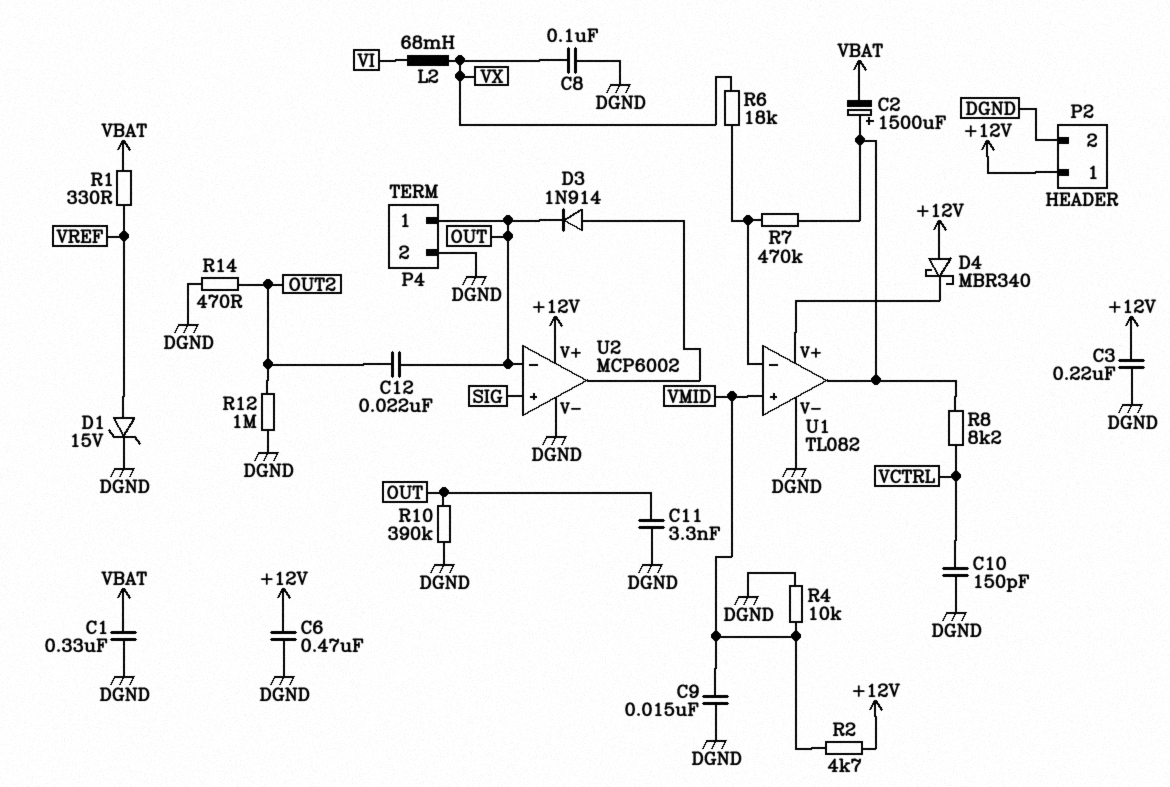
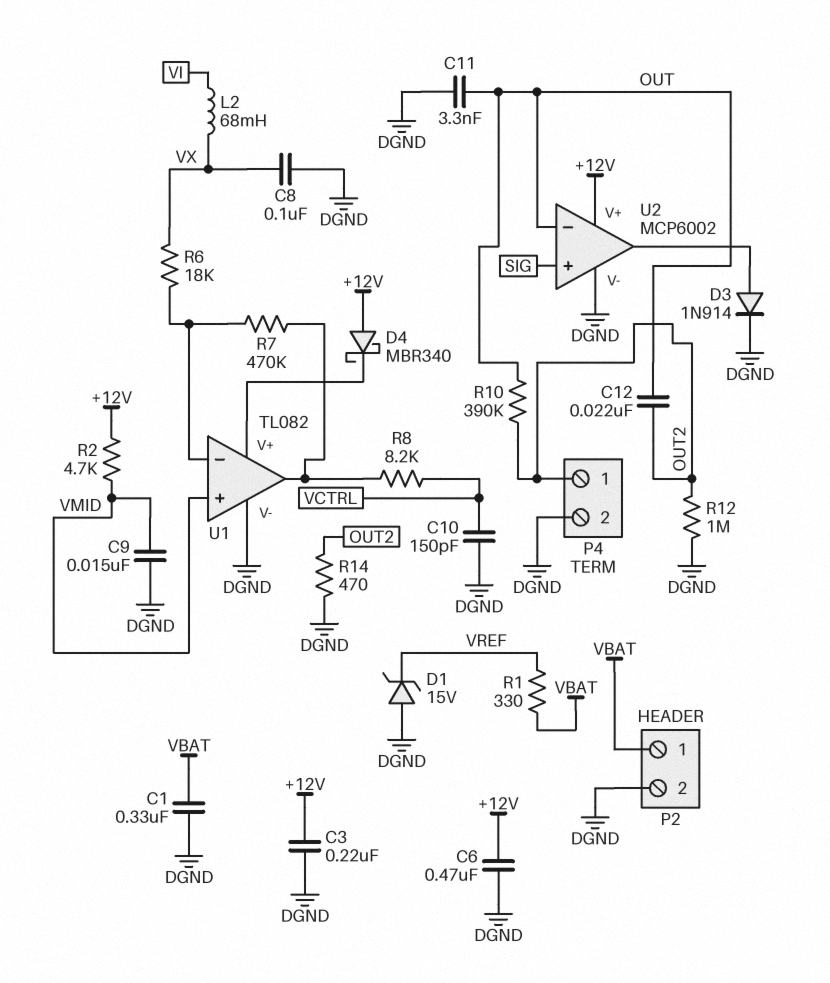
C2: 1500uF (plus U1/out, minus VBAT) -> none
D1: zener 15V (A VREF, K DGND) -> zener 15V (A DGND, K VREF)
D3: diode 1N914 (A U2/out, K OUT) -> diode 1N914 (A U2/out, K DGND)
P2 pin 1: +12V -> VBAT
P4 pin 1: OUT -> OUT2
R4: 10k (DGND, VMID) -> none
R10: 390k (DGND, OUT) -> 390k (OUT, OUT2)

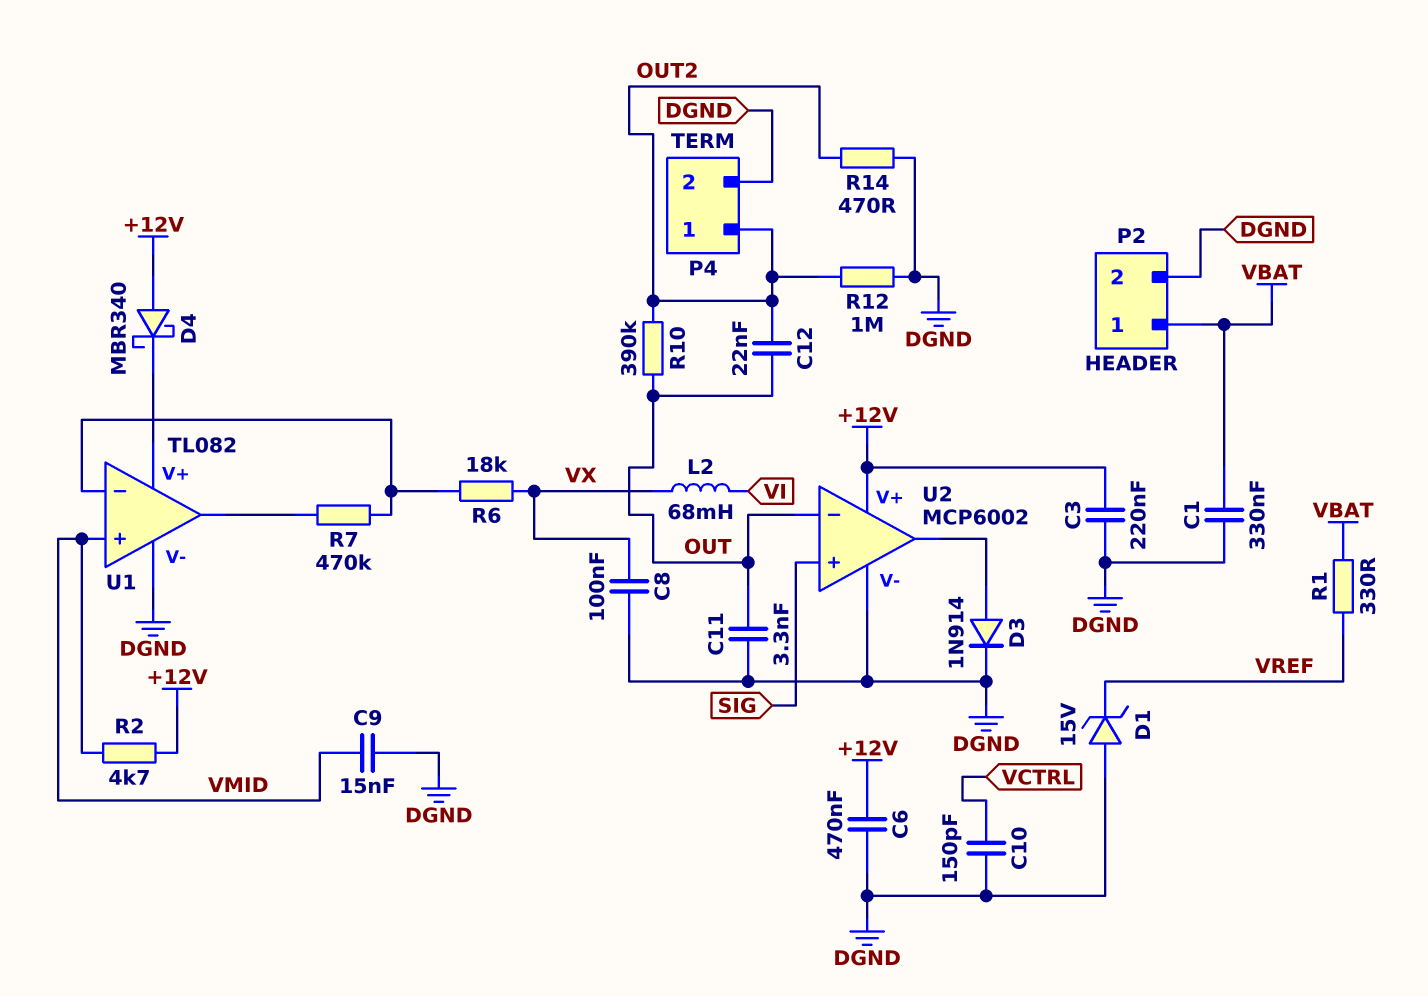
R8: 8.2k (U1/out, VCTRL) -> none

